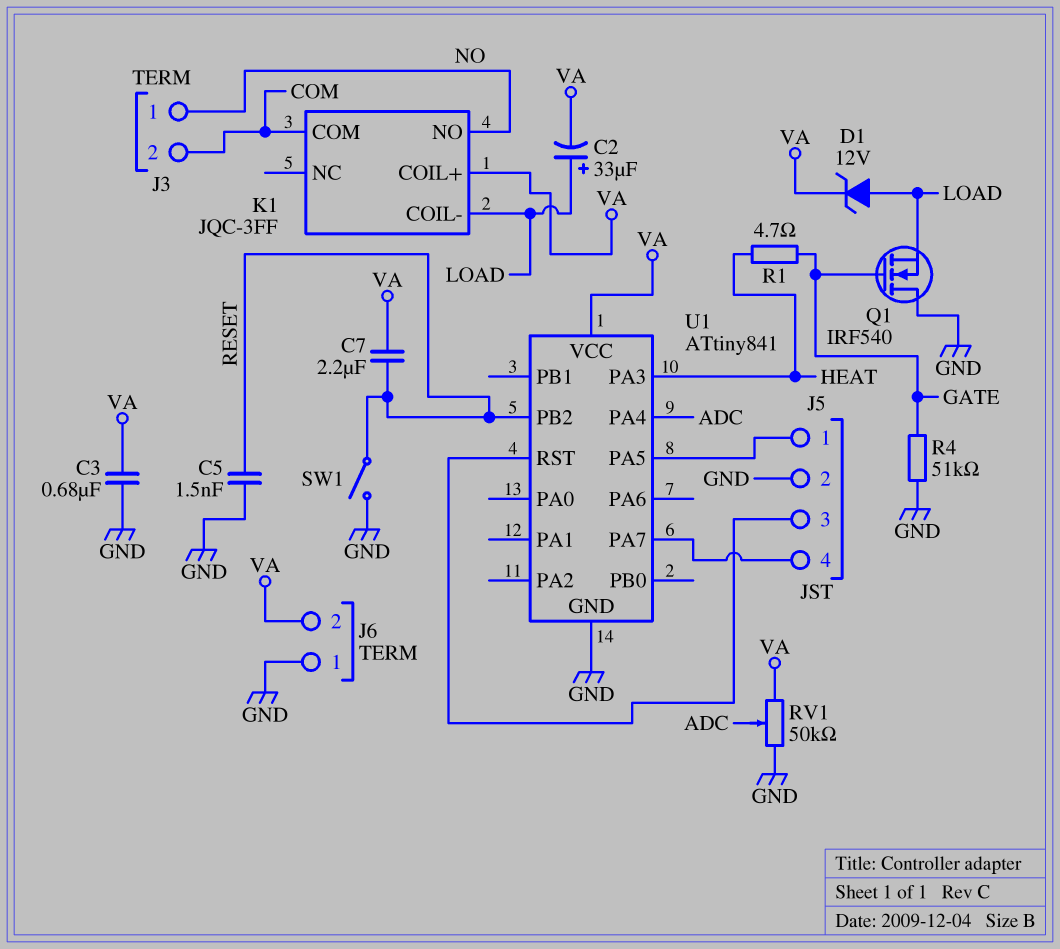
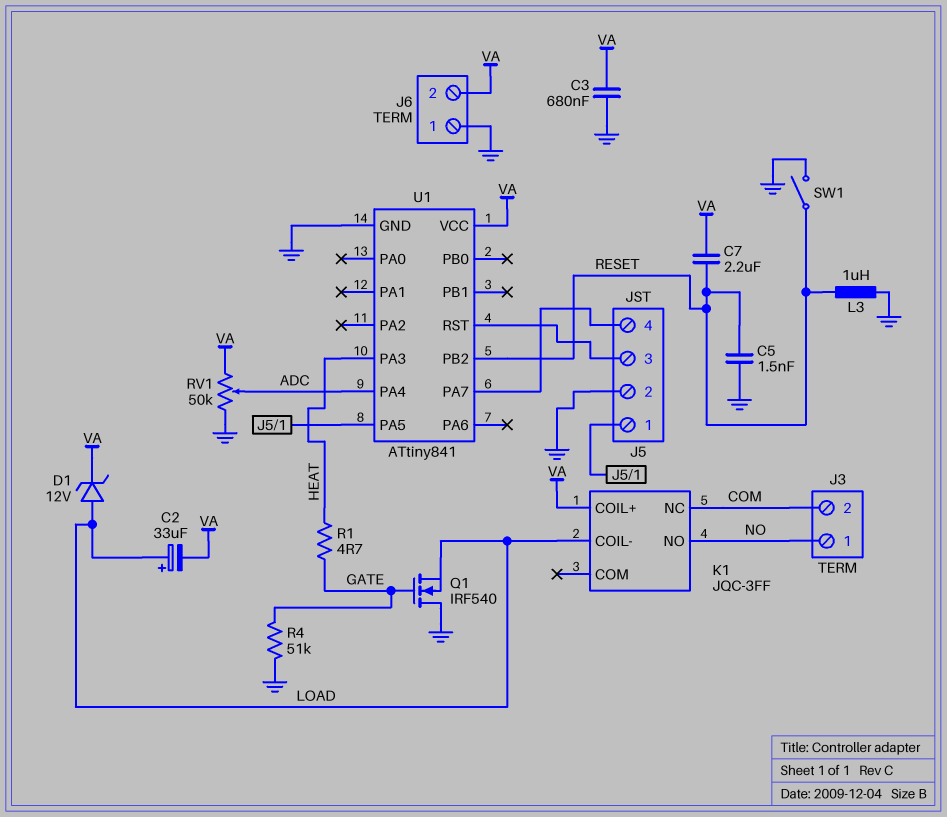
K1 pin COM: COM -> none
K1 pin NC: none -> COM
L3: none -> 1uH (GND, RESET)

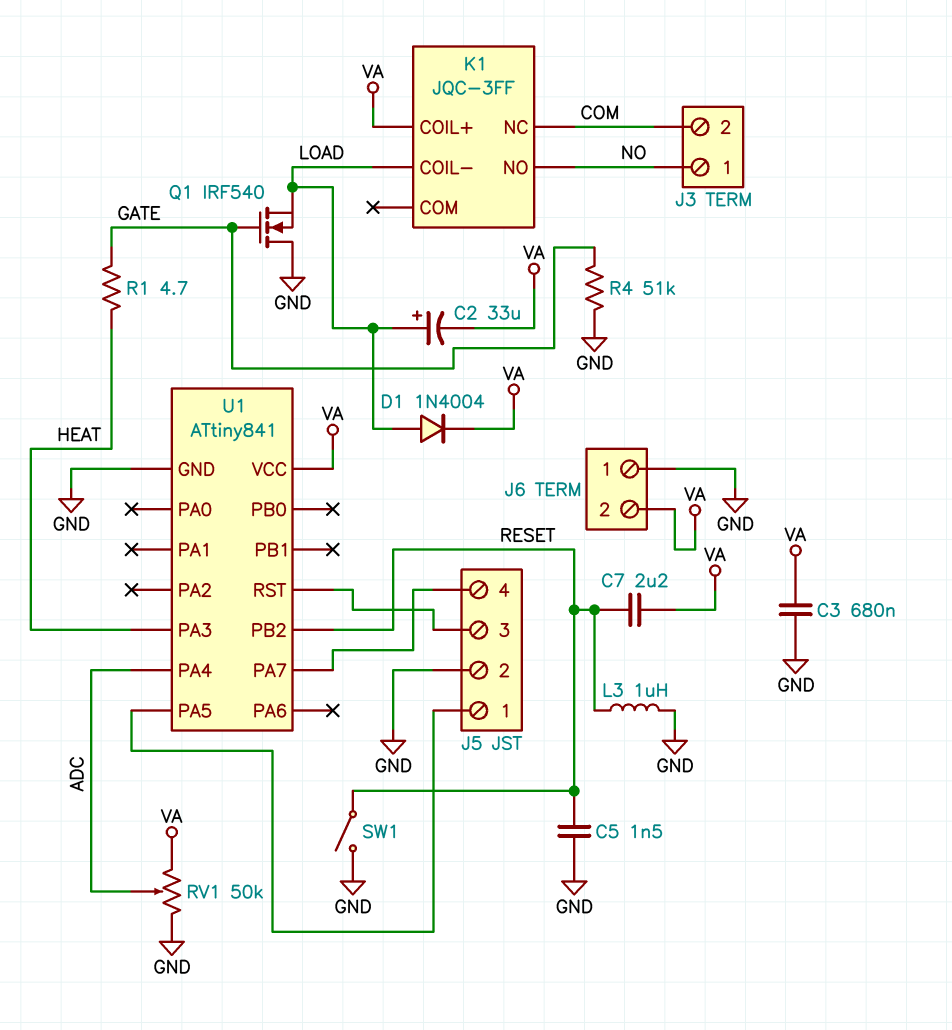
D1: zener 12V (A LOAD, K VA) -> diode 1N4004 (A LOAD, K VA)

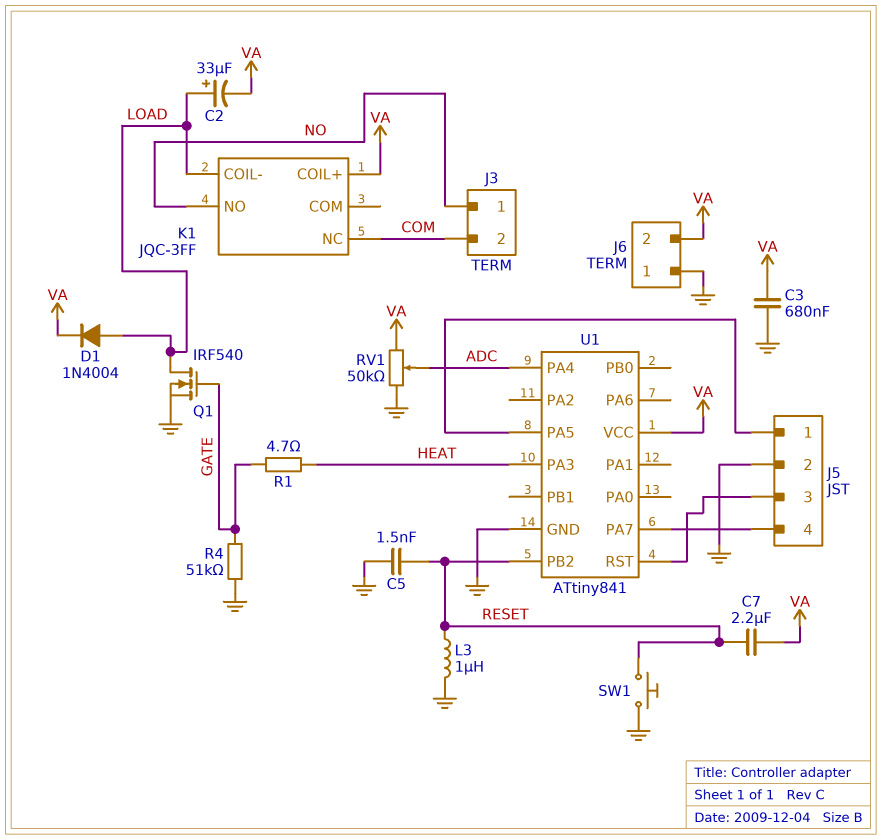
Q1: NMOS IRF540 (G GATE, D GND, S LOAD) -> NMOS IRF540 (G GATE, D LOAD, S GND)
SW1: switch (GND, RESET) -> button (GND, RESET)

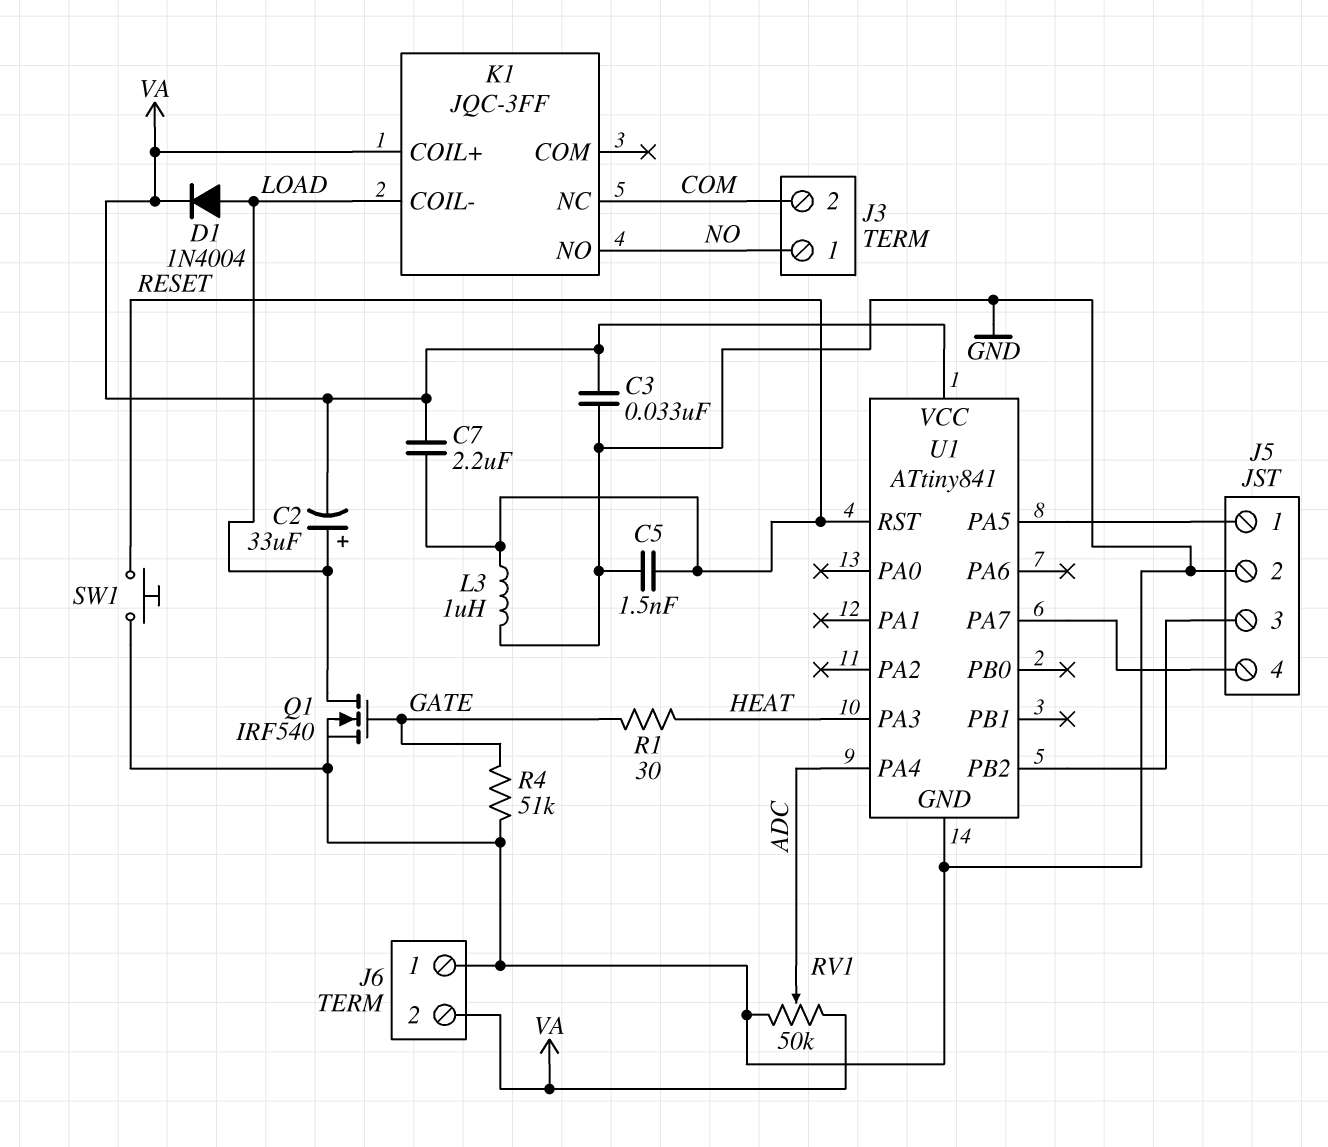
C3: 680nF (GND, VA) -> 33nF (GND, VA)
R1: 4.7 (GATE, HEAT) -> 30 (GATE, HEAT)
U1 pin PB2: RESET -> J5/3
U1 pin RST: J5/3 -> RESET

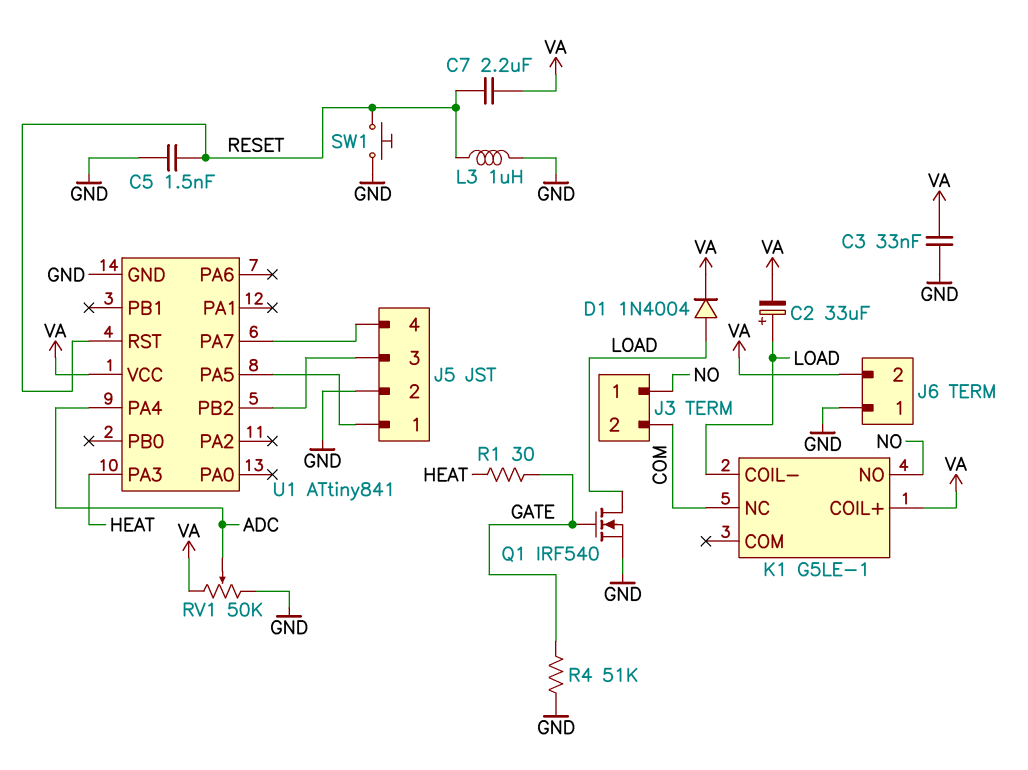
K1: JQC-3FF -> G5LE-1

